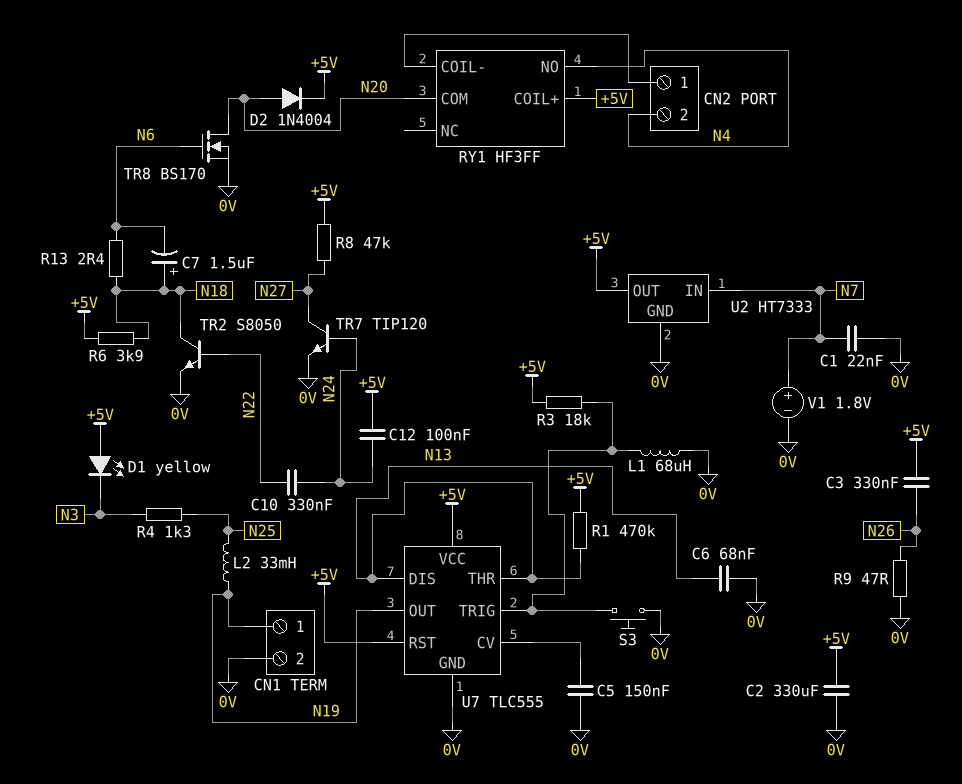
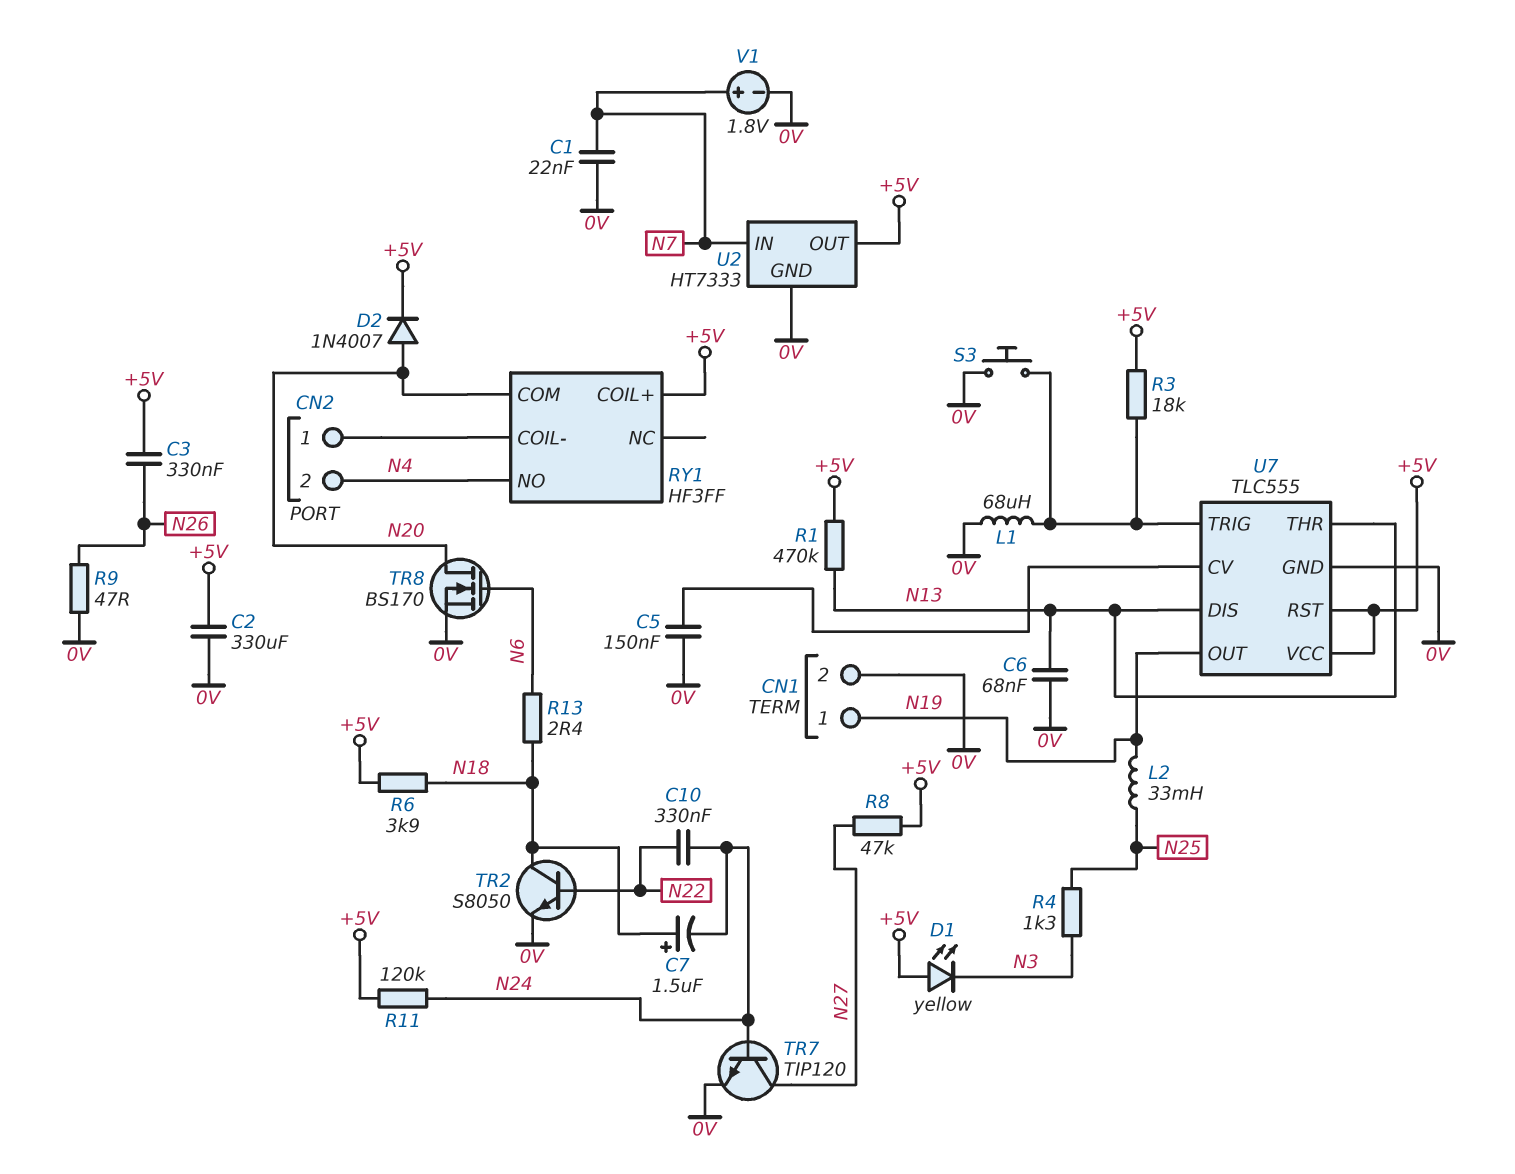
C7: 1.5uF (plus N18, minus N6) -> 1.5uF (plus N18, minus N24)
C12: 100nF (+5V, N24) -> none
D2: diode 1N4004 (A N20, K +5V) -> diode 1N4007 (A N20, K +5V)
R11: none -> 120k (+5V, N24)

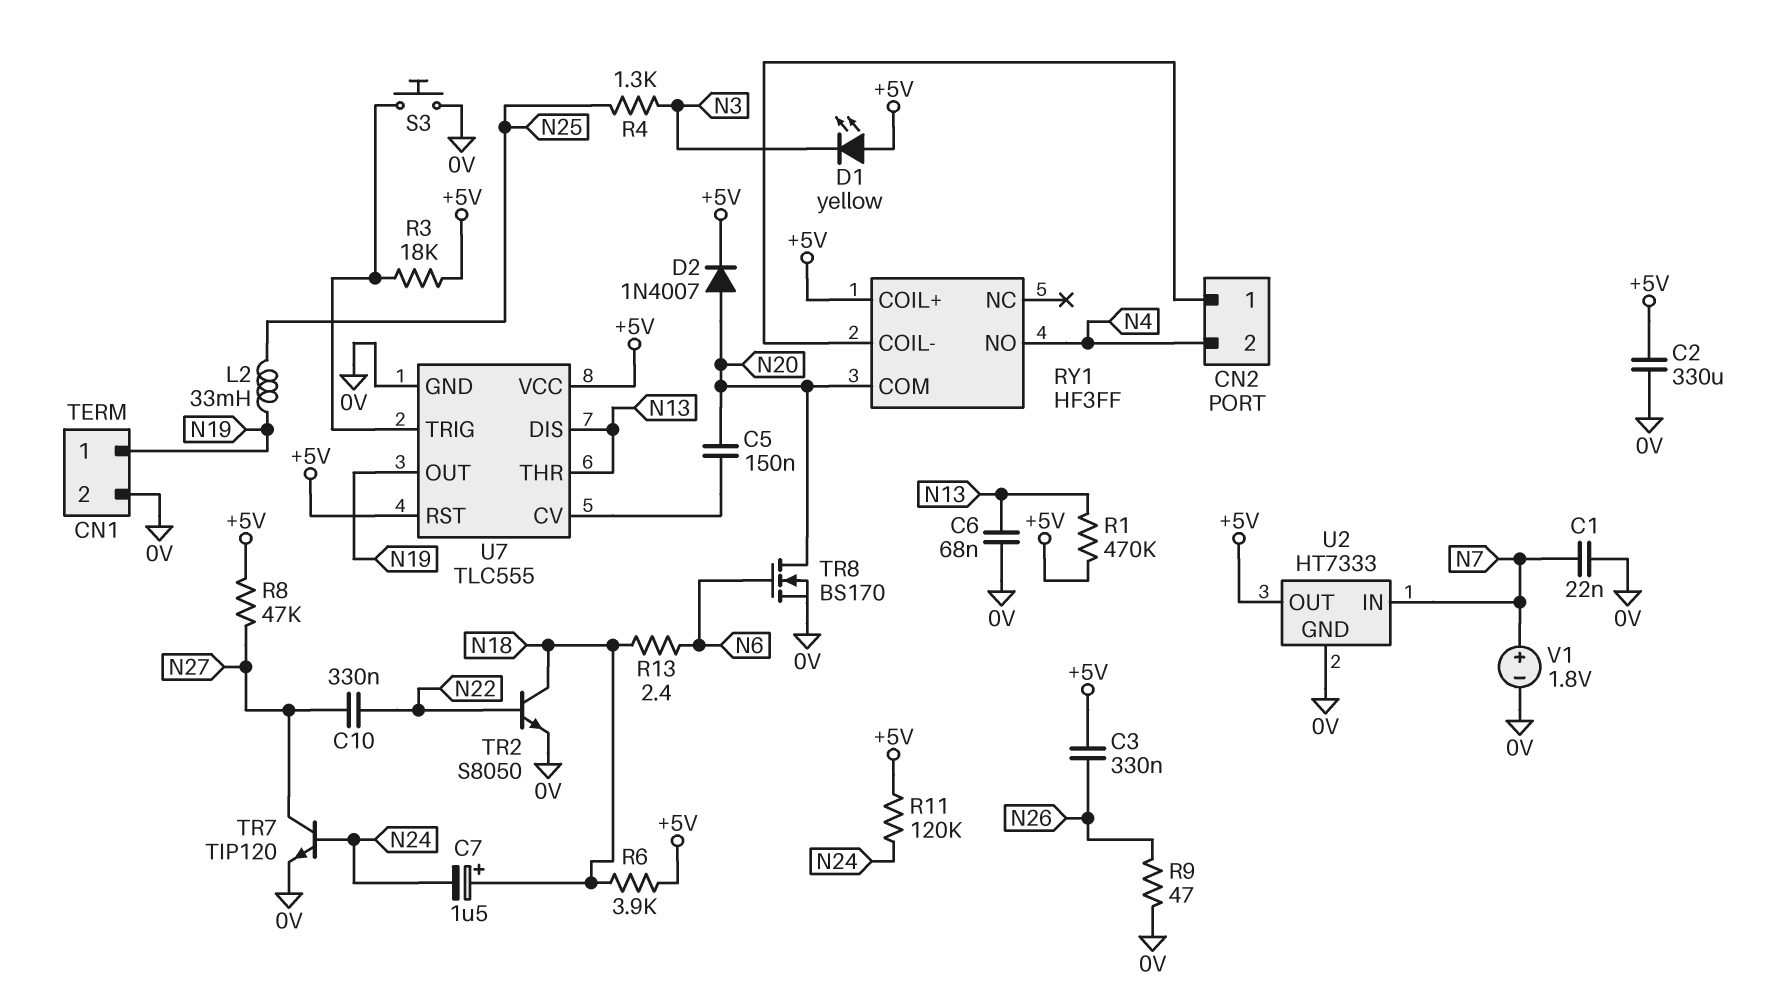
C5: 150nF (0V, U7/CV) -> 150nF (N20, U7/CV)
C10: 330nF (N22, N24) -> 330nF (N22, N27)
L1: 68uH (0V, U7/TRIG) -> none

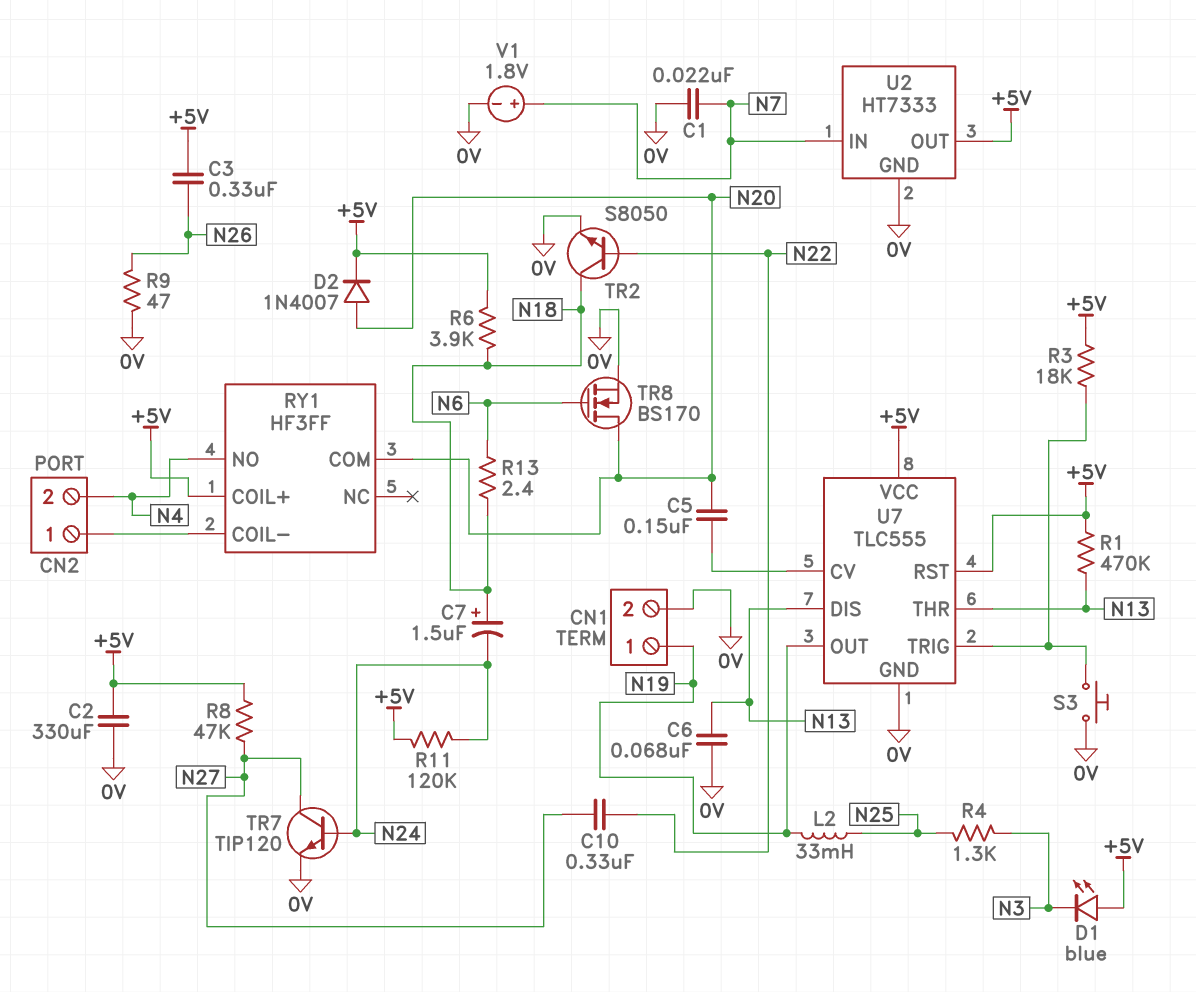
D1: LED yellow (A +5V, K N3) -> LED blue (A +5V, K N3)

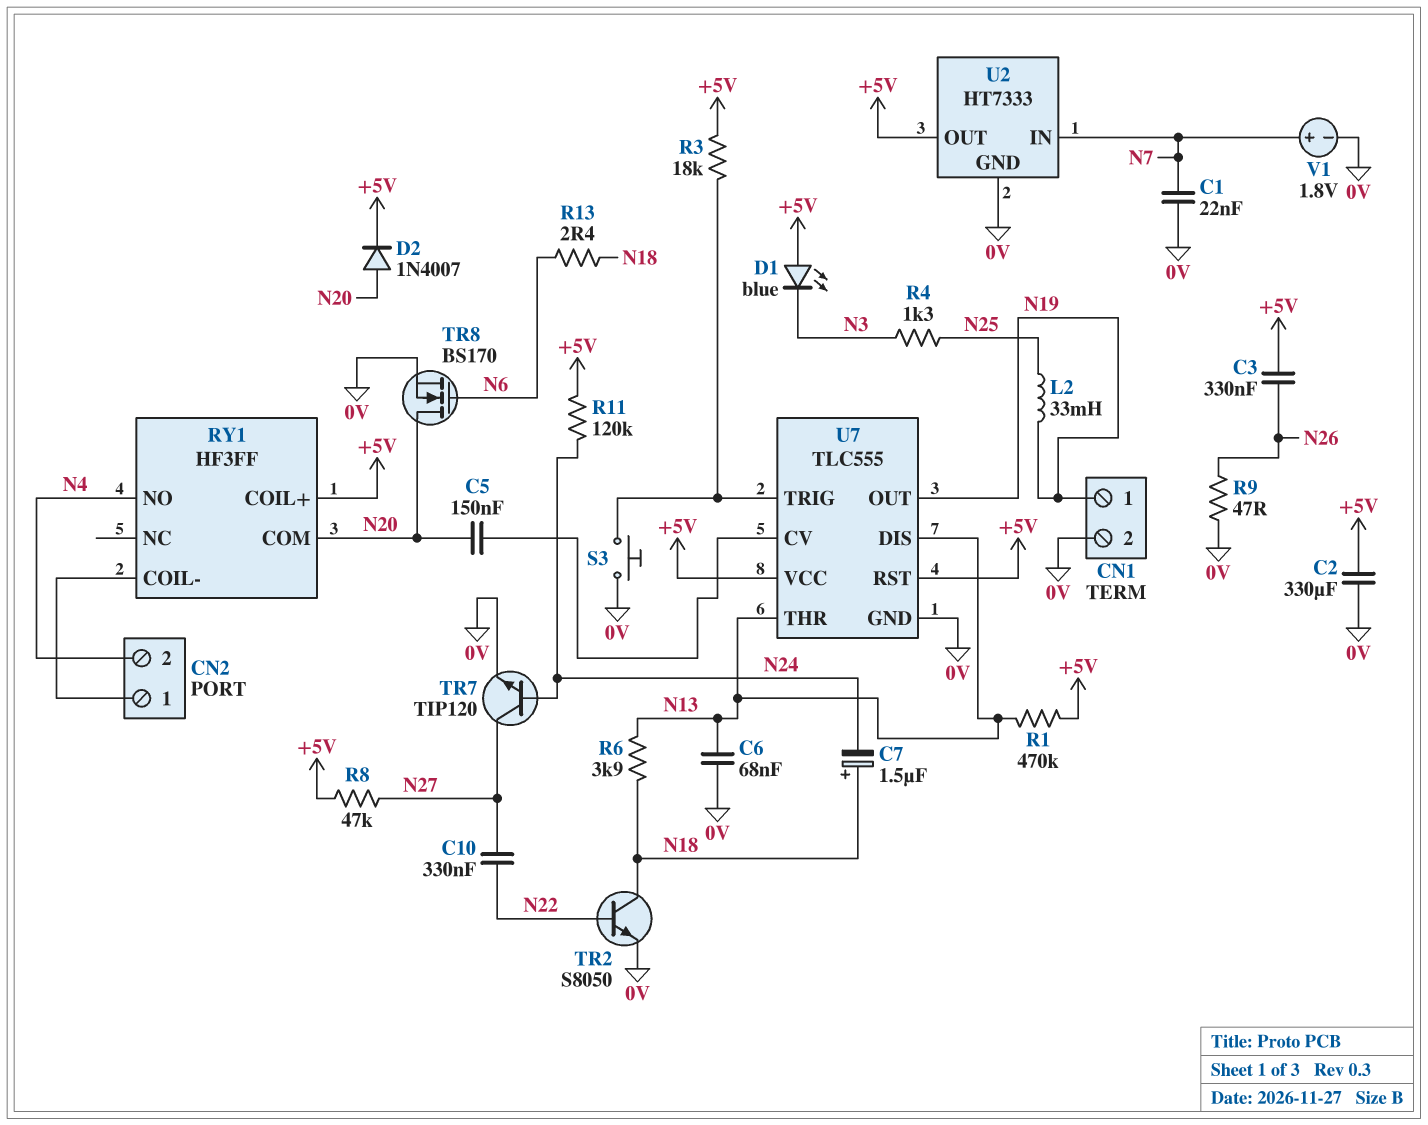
R6: 3.9k (+5V, N18) -> 3.9k (N13, N18)

